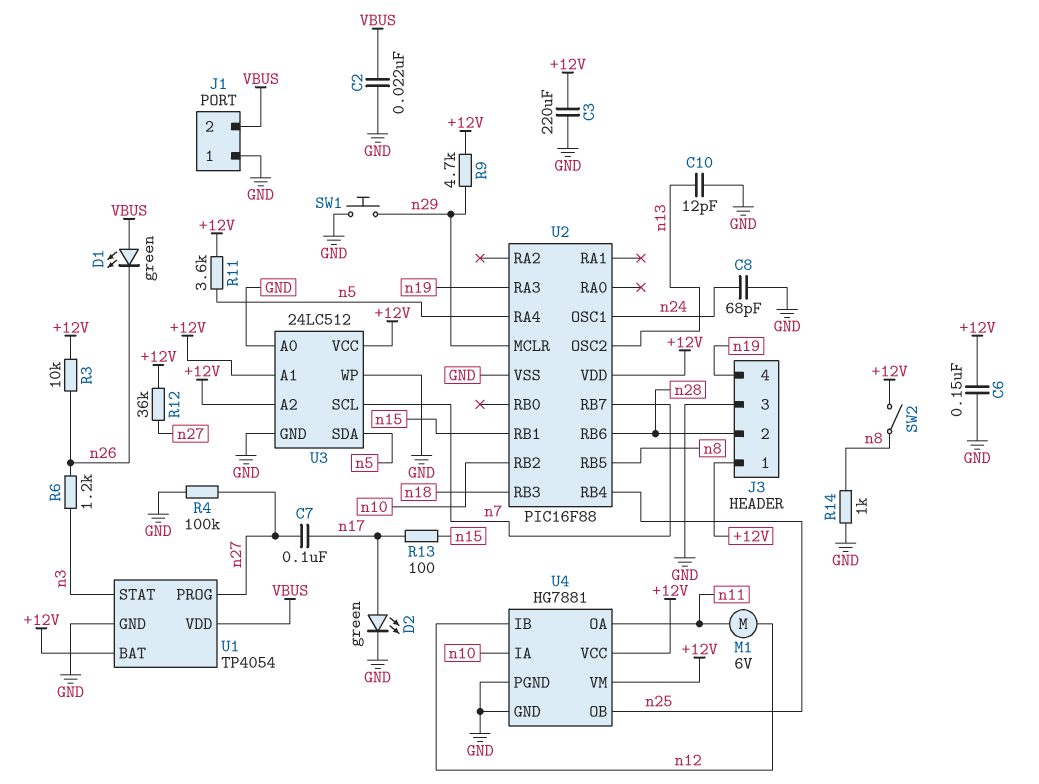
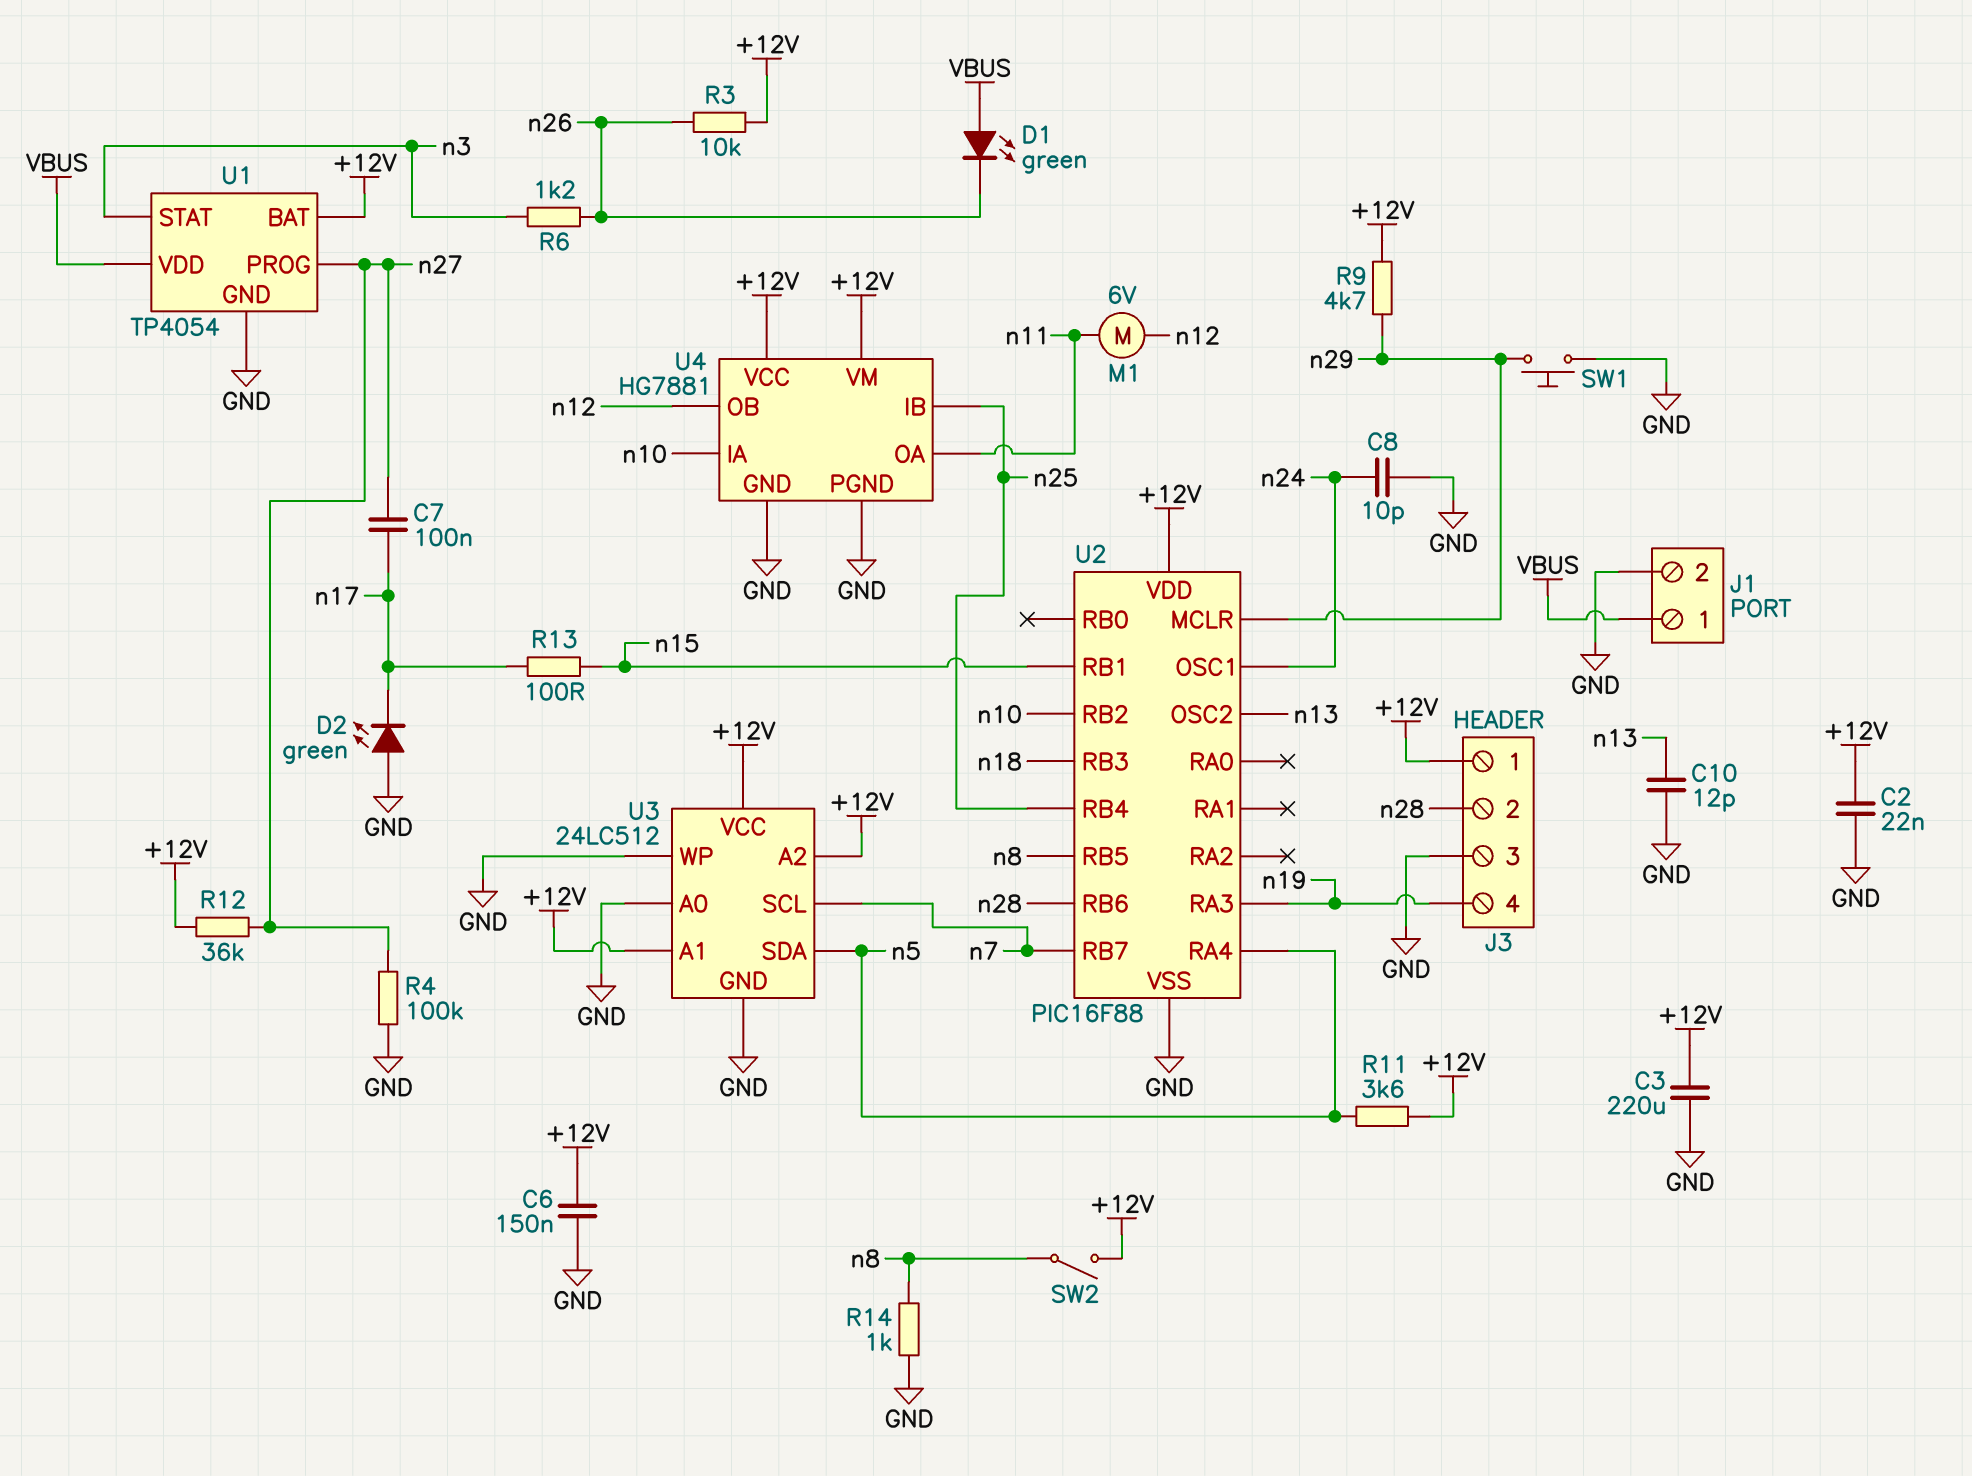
C2: 22nF (GND, VBUS) -> 22nF (+12V, GND)
C8: 68pF (GND, n24) -> 10pF (GND, n24)
D2: LED green (A n17, K GND) -> LED green (A GND, K n17)
J1 pin 1: GND -> VBUS
J1 pin 2: VBUS -> GND
U4 pin IB: n12 -> n25
U4 pin OB: n25 -> n12

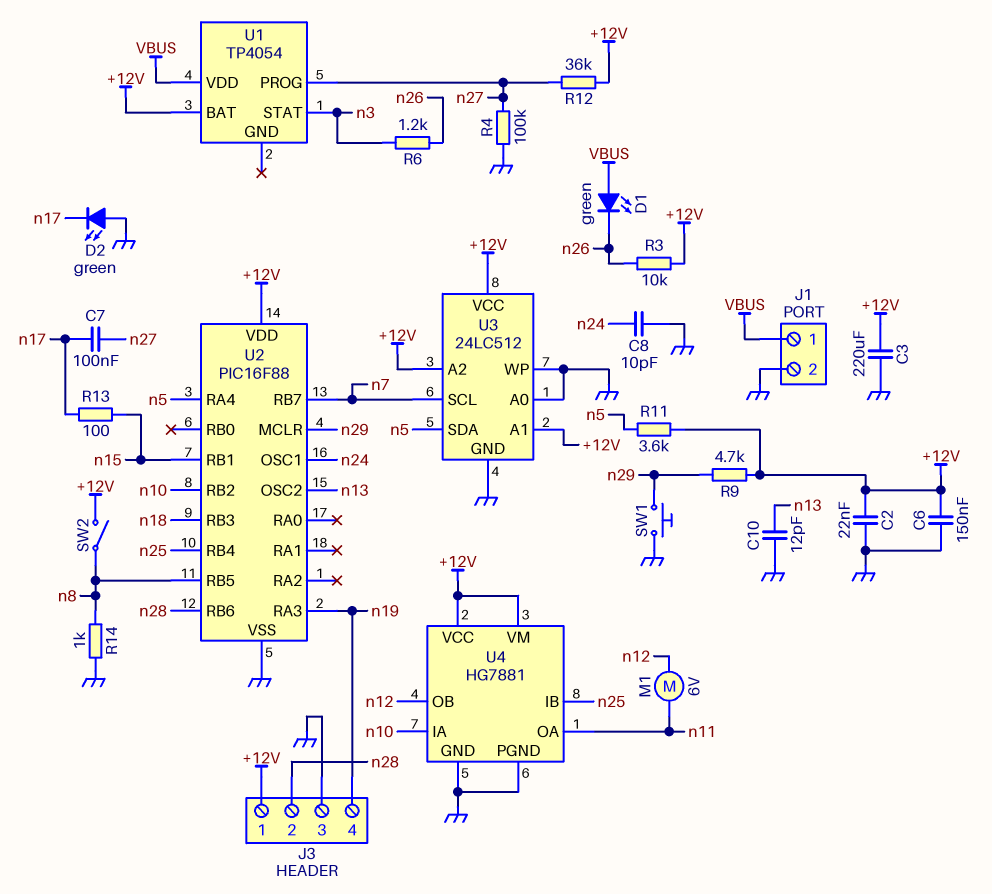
U1 pin GND: GND -> none

